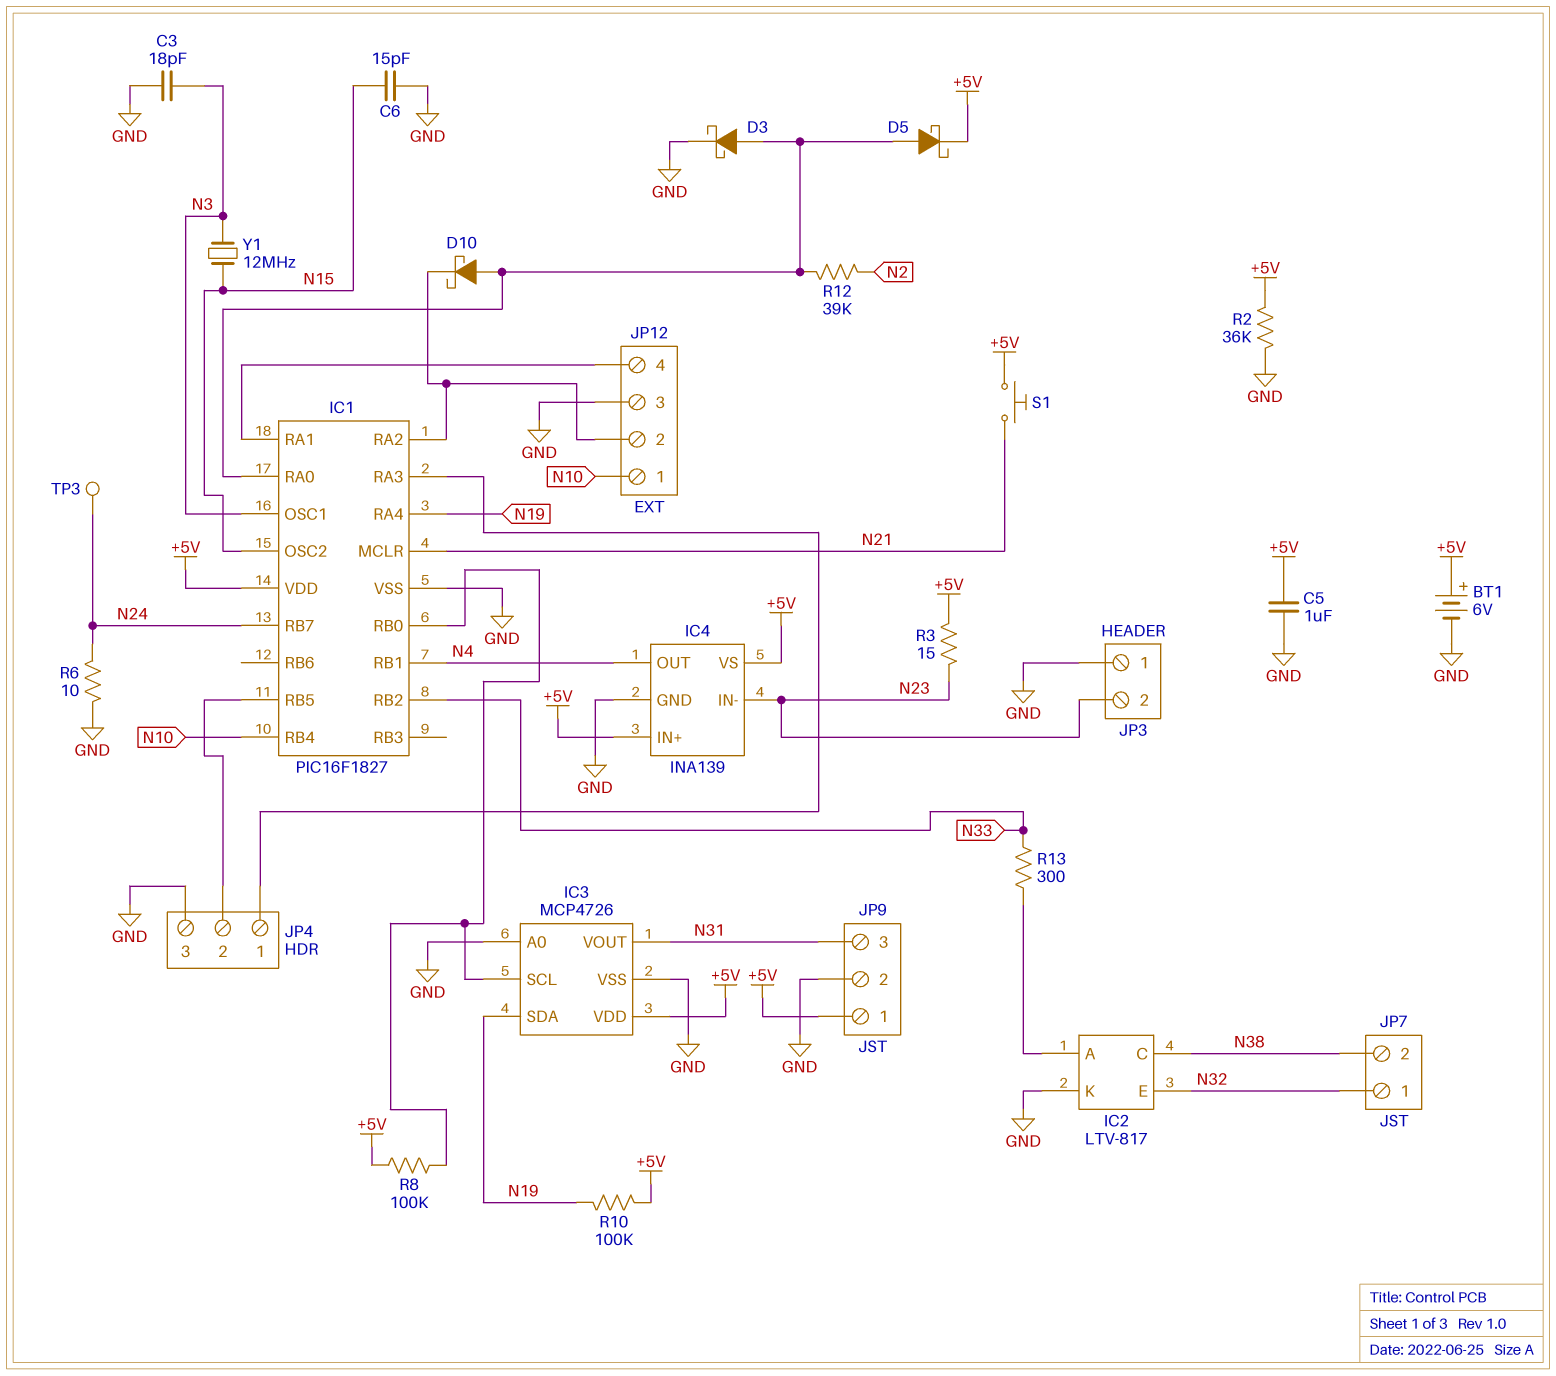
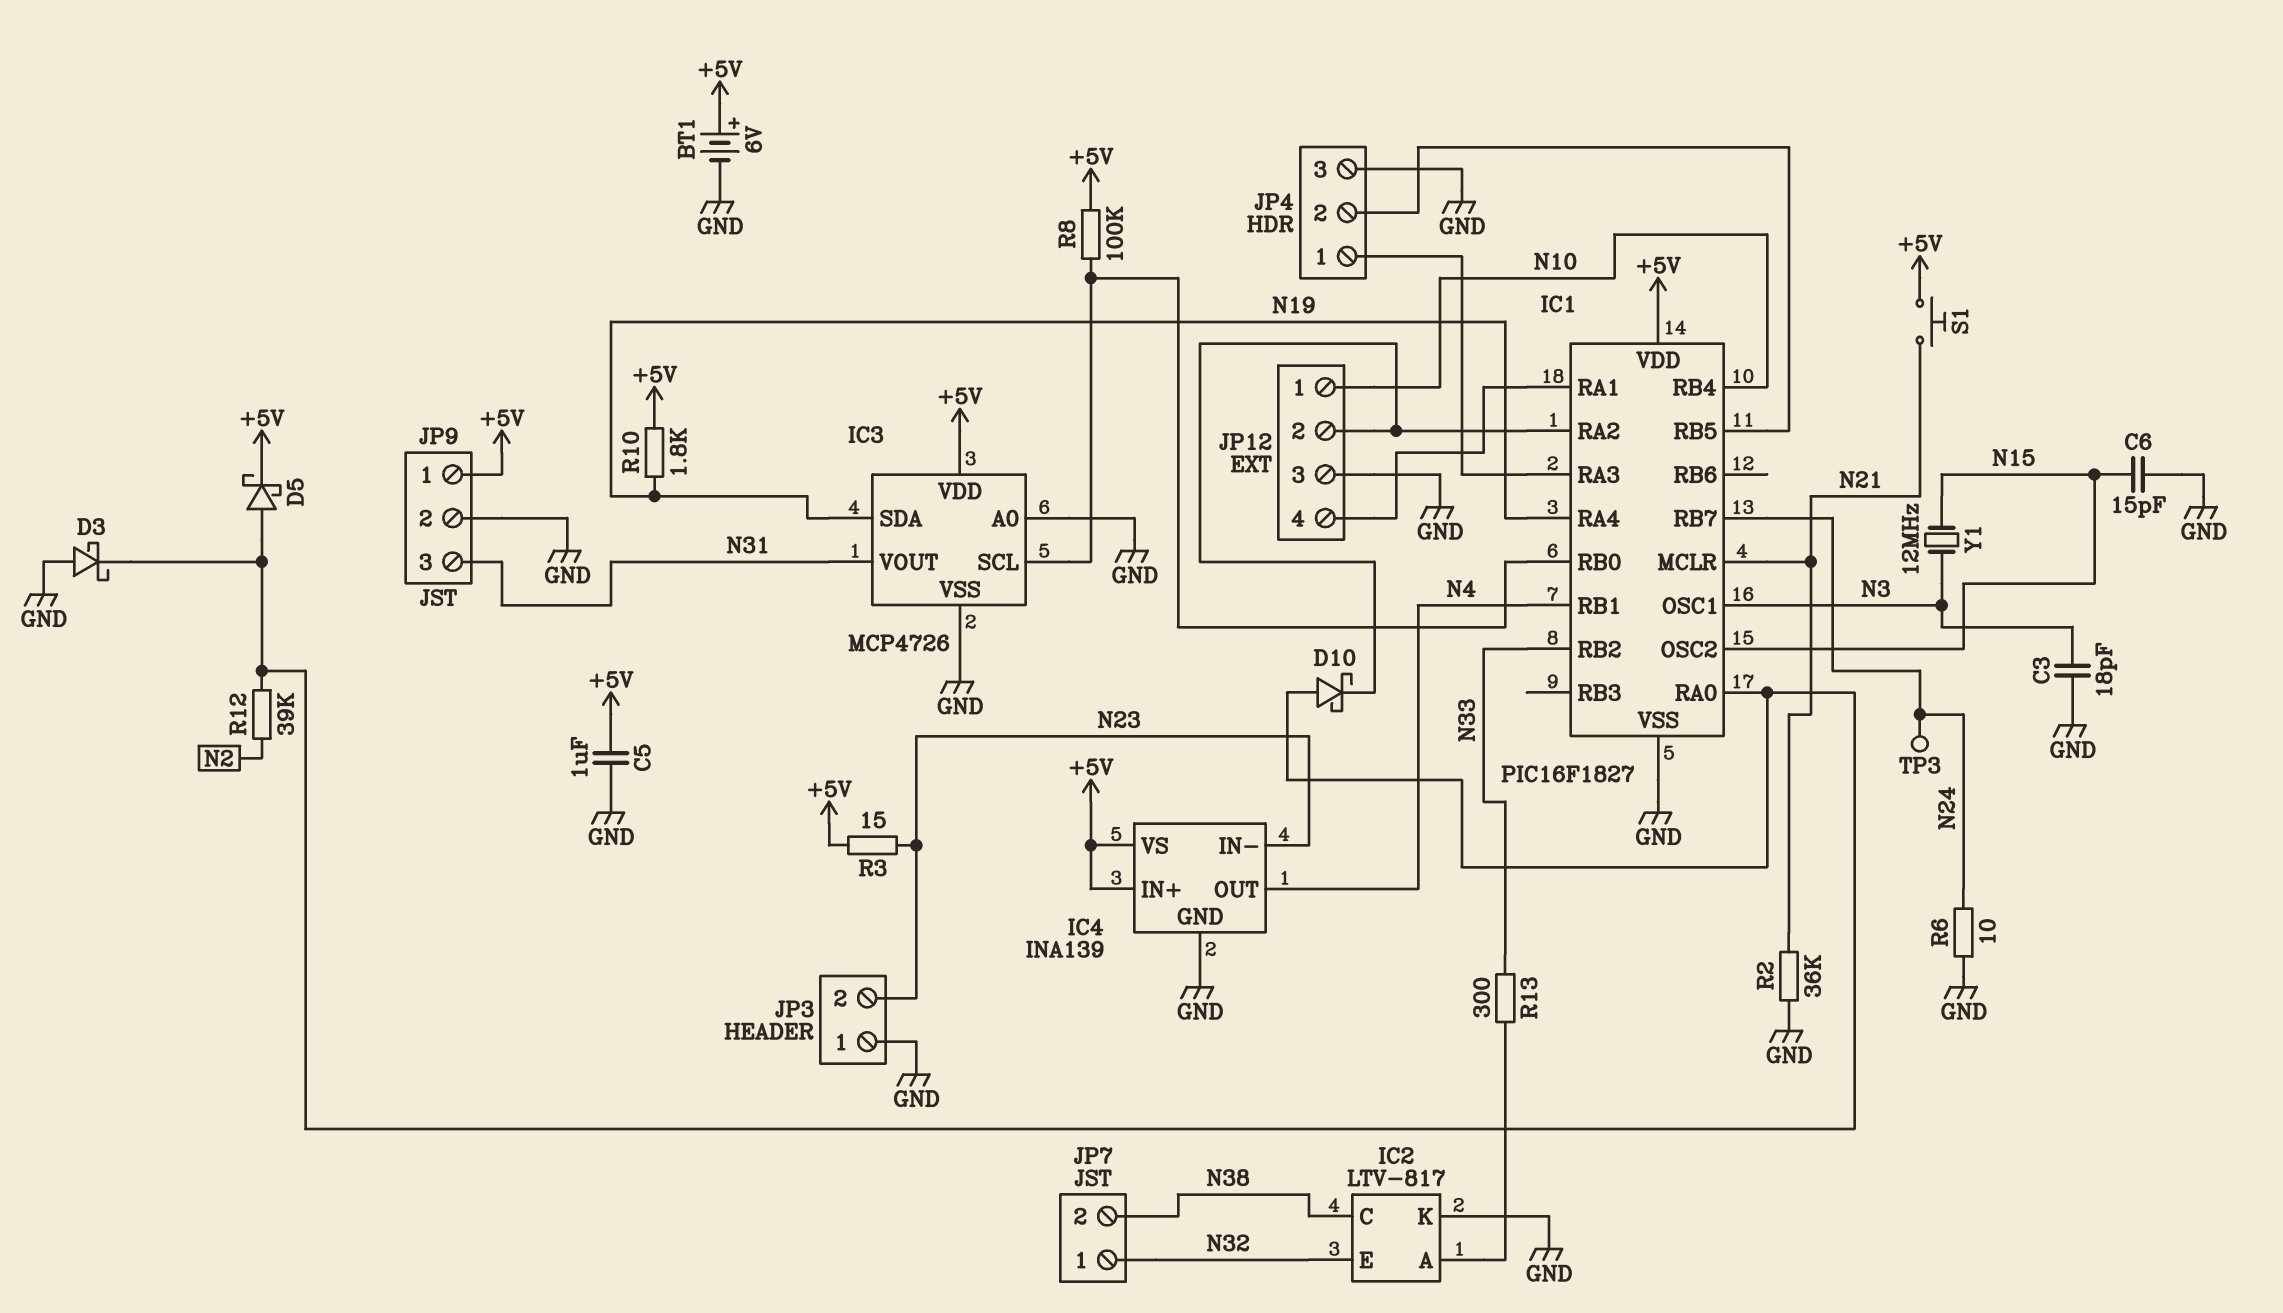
D3: schottky (A IC1/RA0, K GND) -> schottky (A GND, K IC1/RA0)
R2: 36k (+5V, GND) -> 36k (GND, N21)
R10: 100k (+5V, N19) -> 1.8k (+5V, N19)

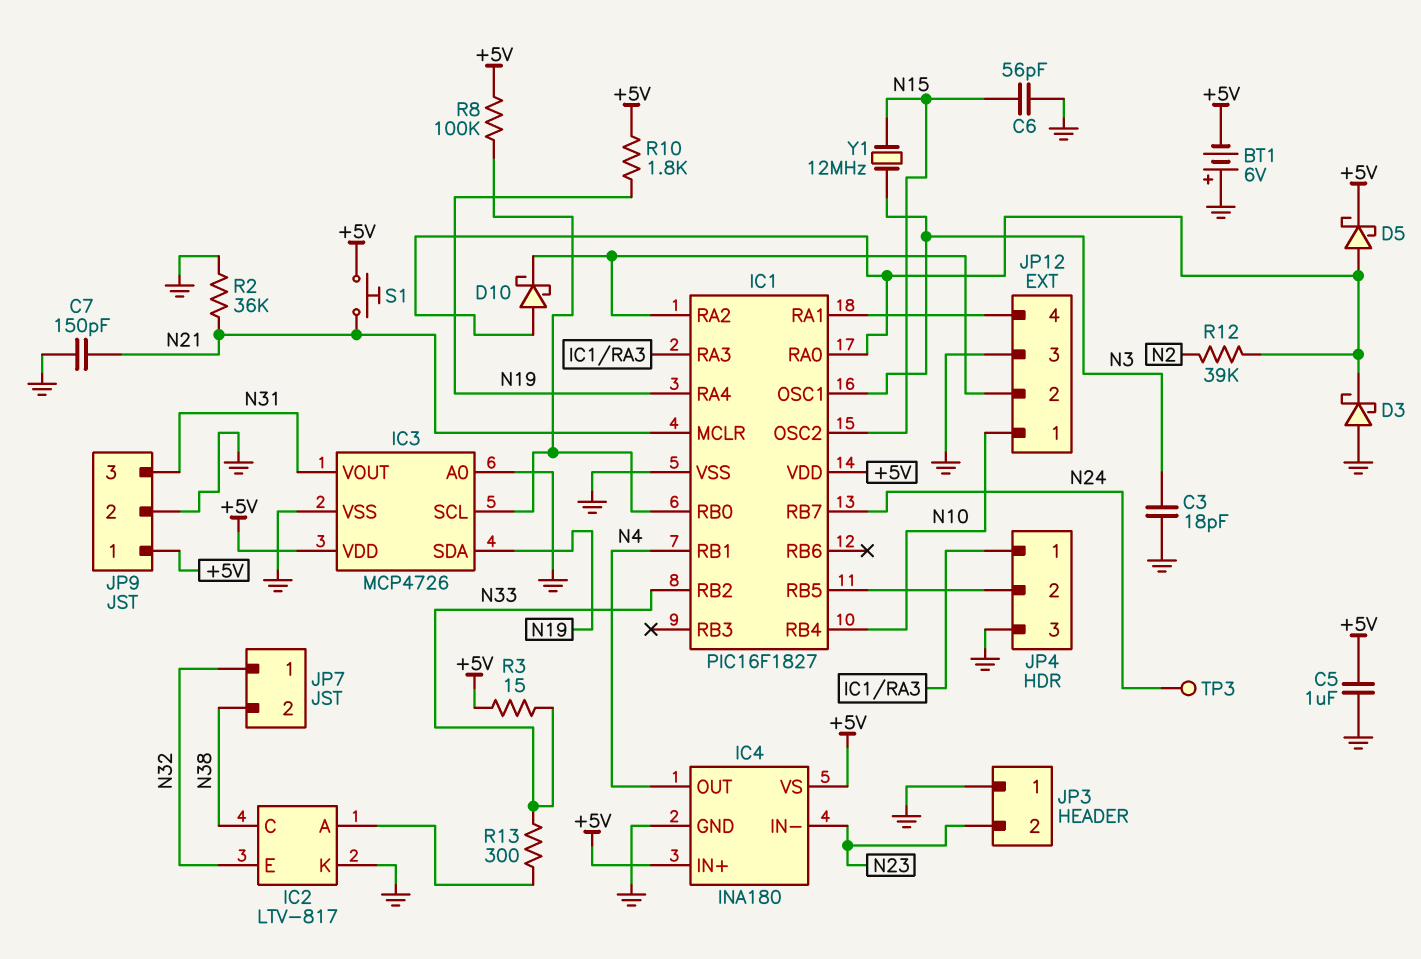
BT1: 6V (plus +5V, minus GND) -> 6V (plus GND, minus +5V)
C6: 15pF (GND, N15) -> 56pF (GND, N15)
C7: none -> 150pF (GND, N21)
IC4: INA139 -> INA180
R3: 15 (+5V, N23) -> 15 (+5V, N33)
R6: 10 (GND, N24) -> none

